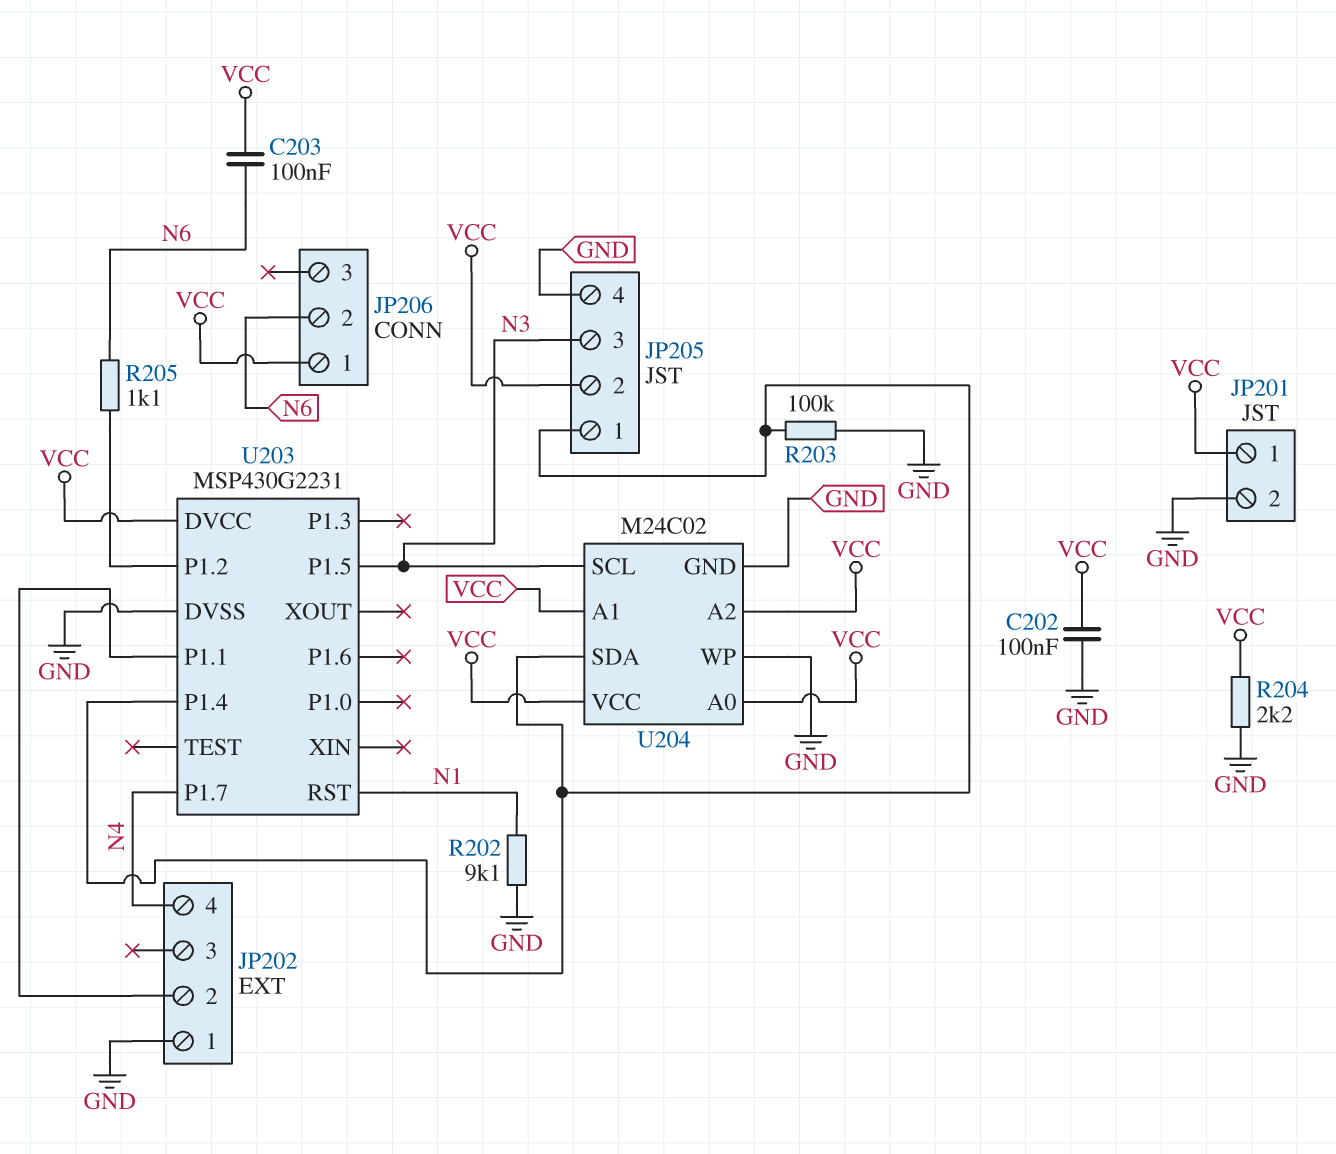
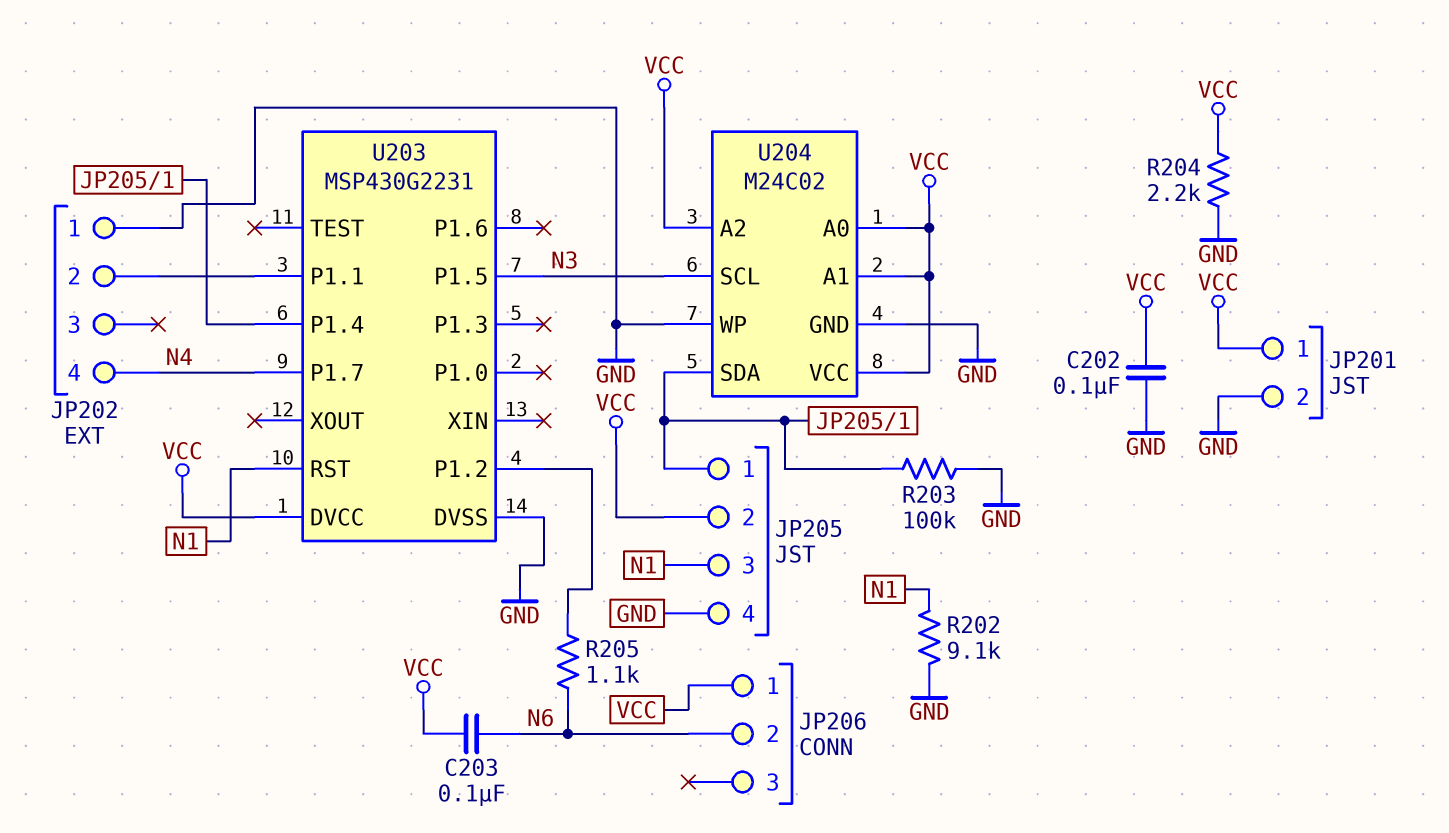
JP205 pin 3: N3 -> N1

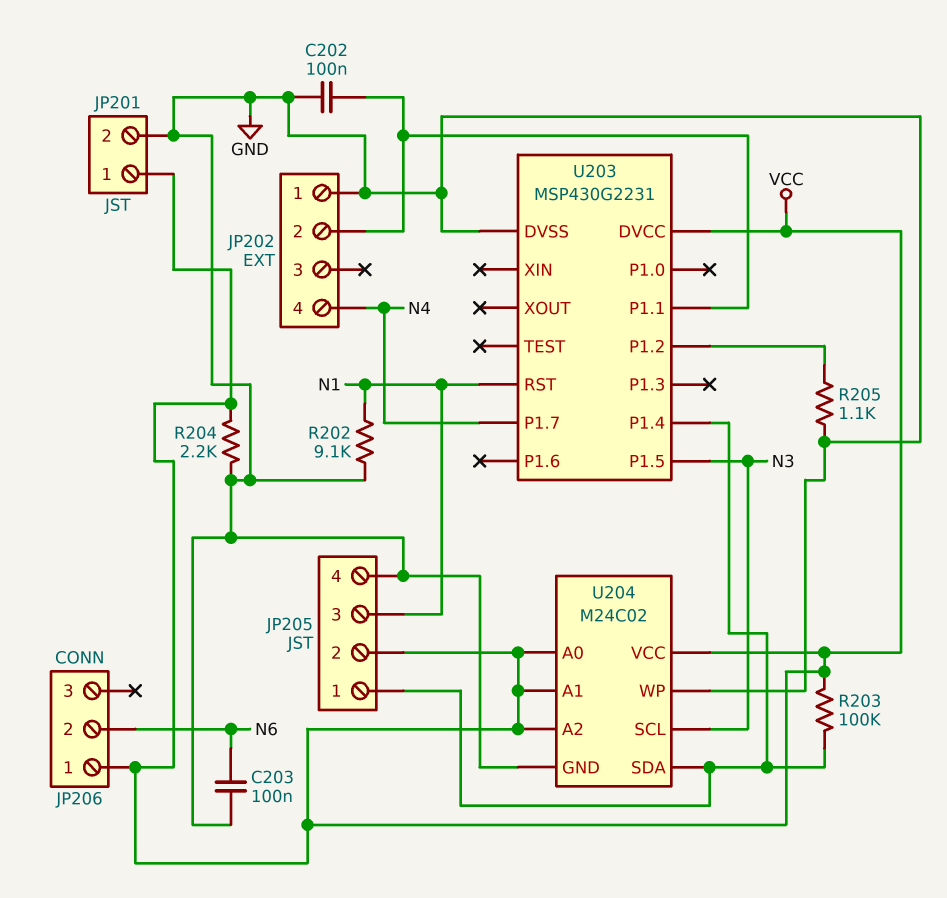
C202: 100nF (GND, VCC) -> 100nF (GND, JP202/2)
C203: 100nF (N6, VCC) -> 100nF (GND, N6)
R203: 100k (GND, JP205/1) -> 100k (JP205/1, VCC)
R205: 1.1k (N6, U203/P1.2) -> 1.1k (GND, U203/P1.2)

